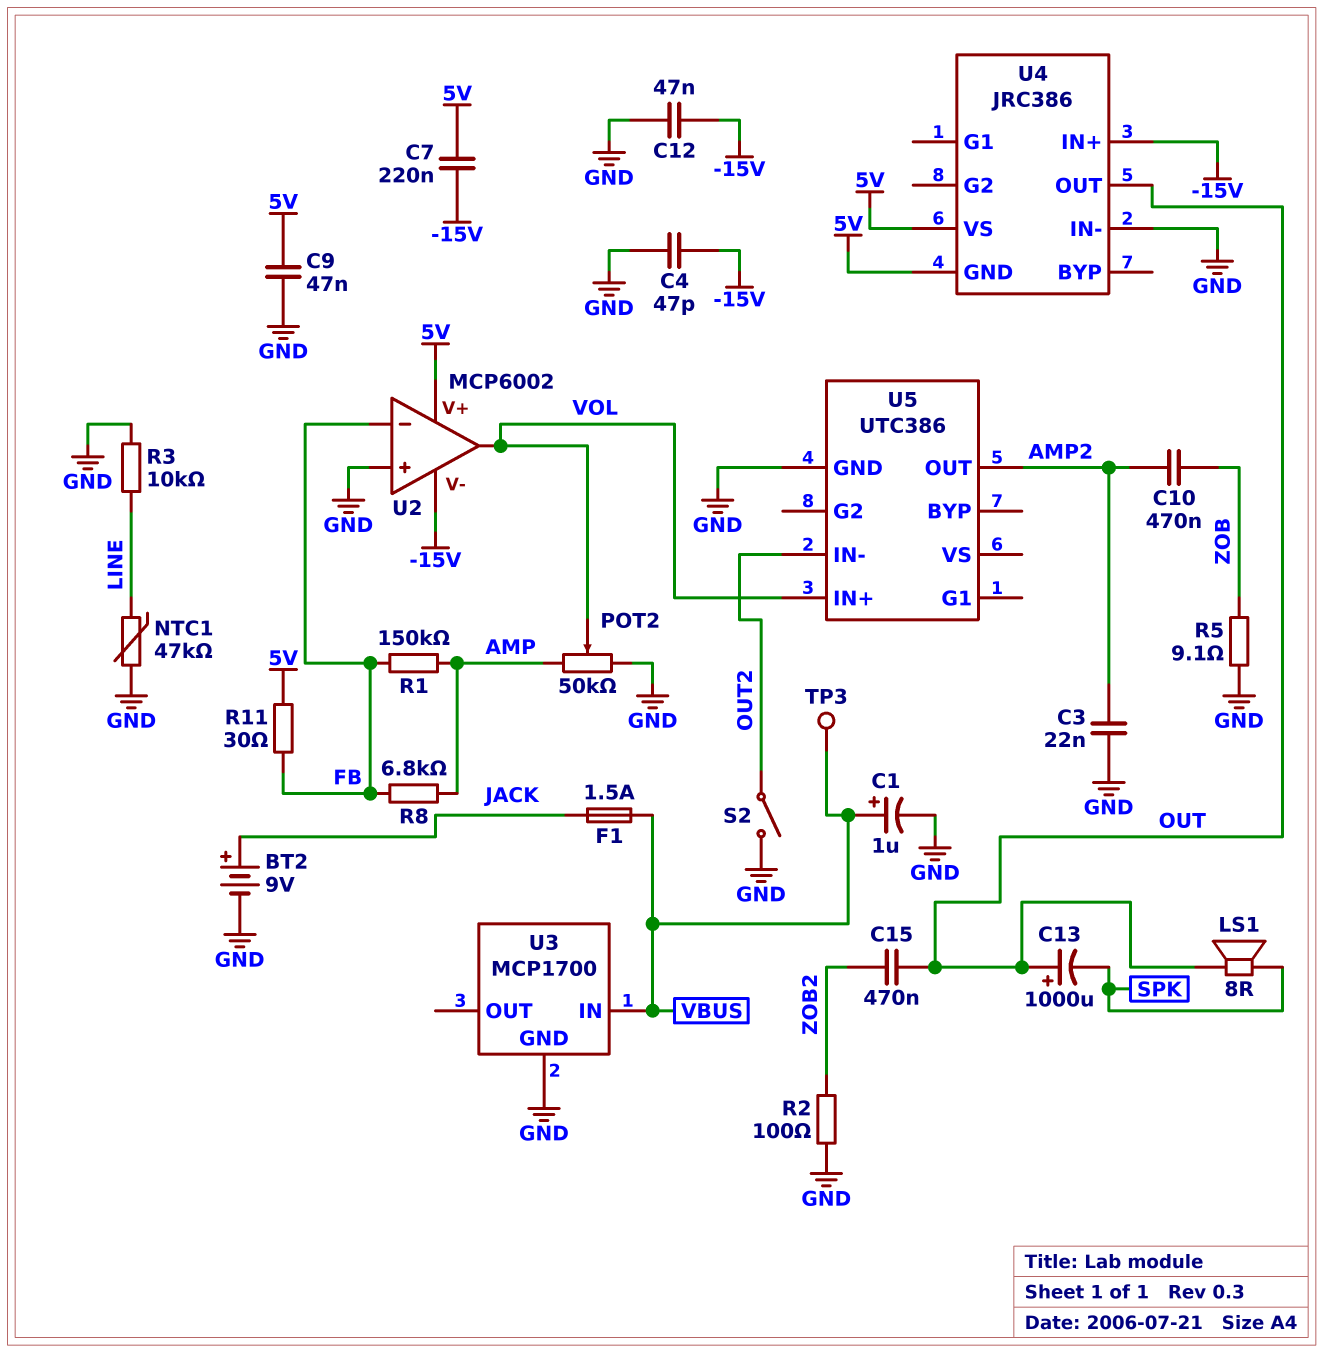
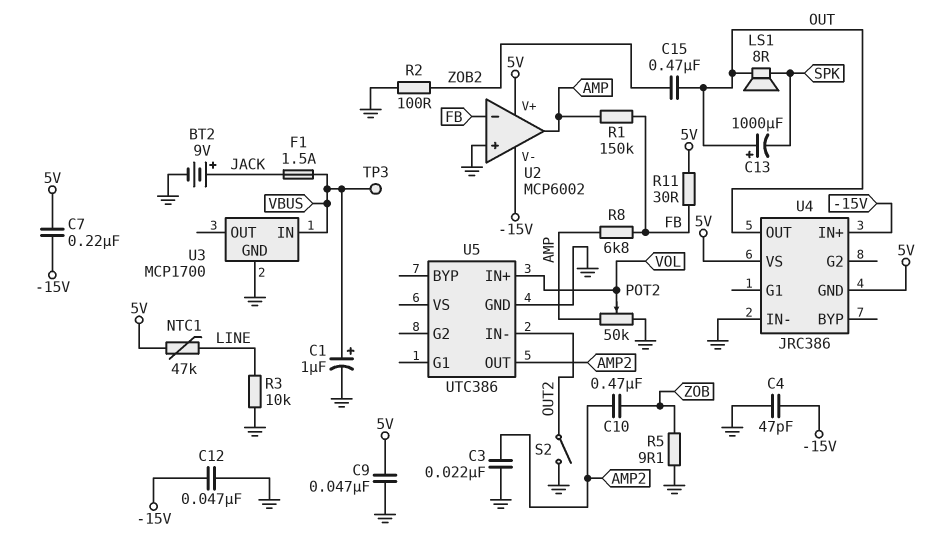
NTC1: 47k (GND, LINE) -> 47k (5V, LINE)
U2 pin out: VOL -> AMP

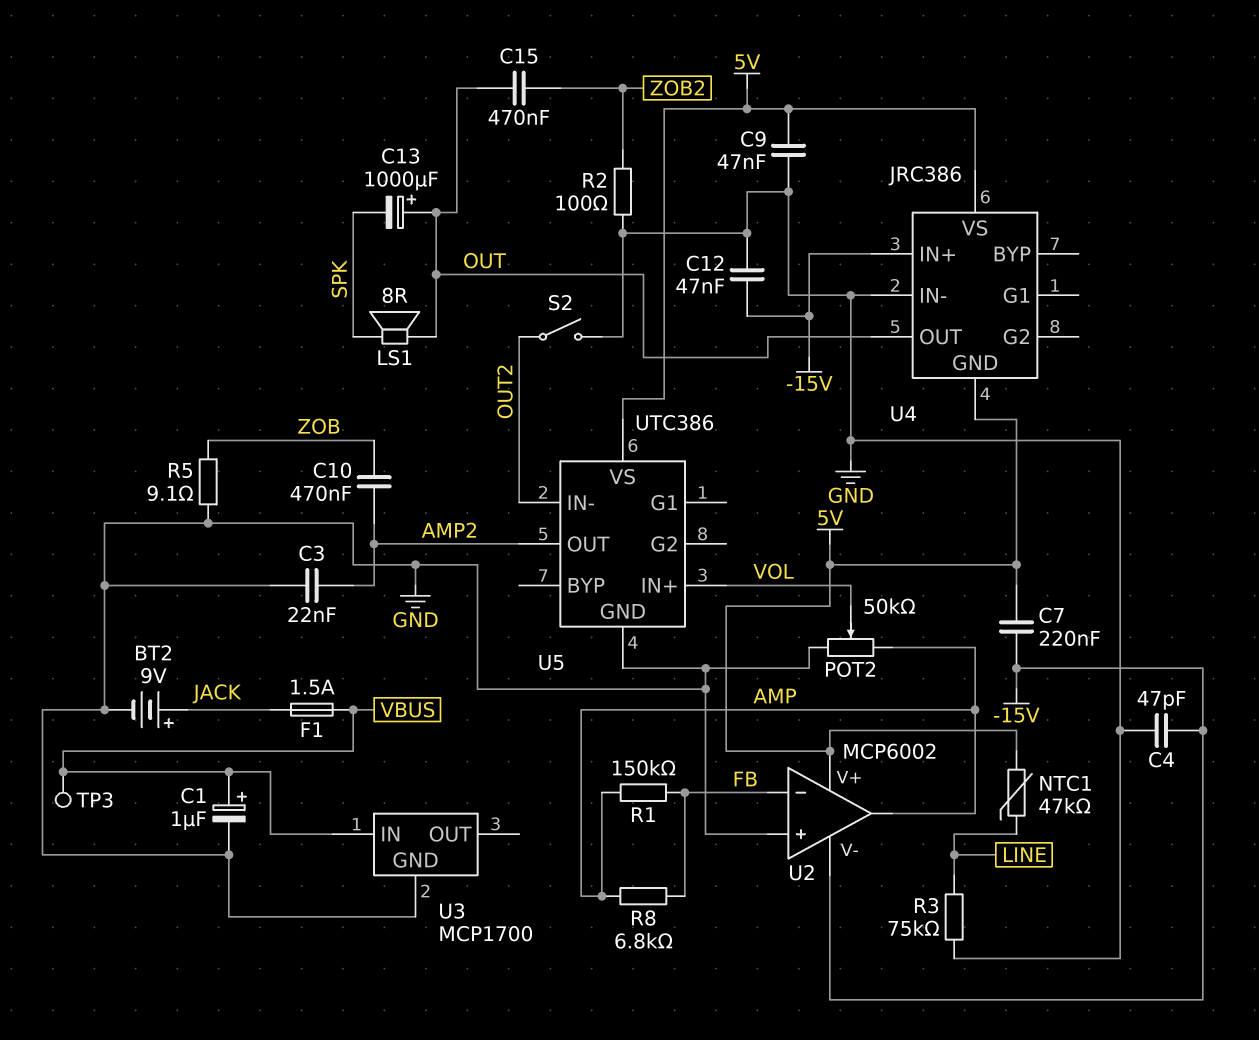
R3: 10k (GND, LINE) -> 75k (GND, LINE)
R11: 30 (5V, FB) -> none
U5 pin VS: none -> 5V

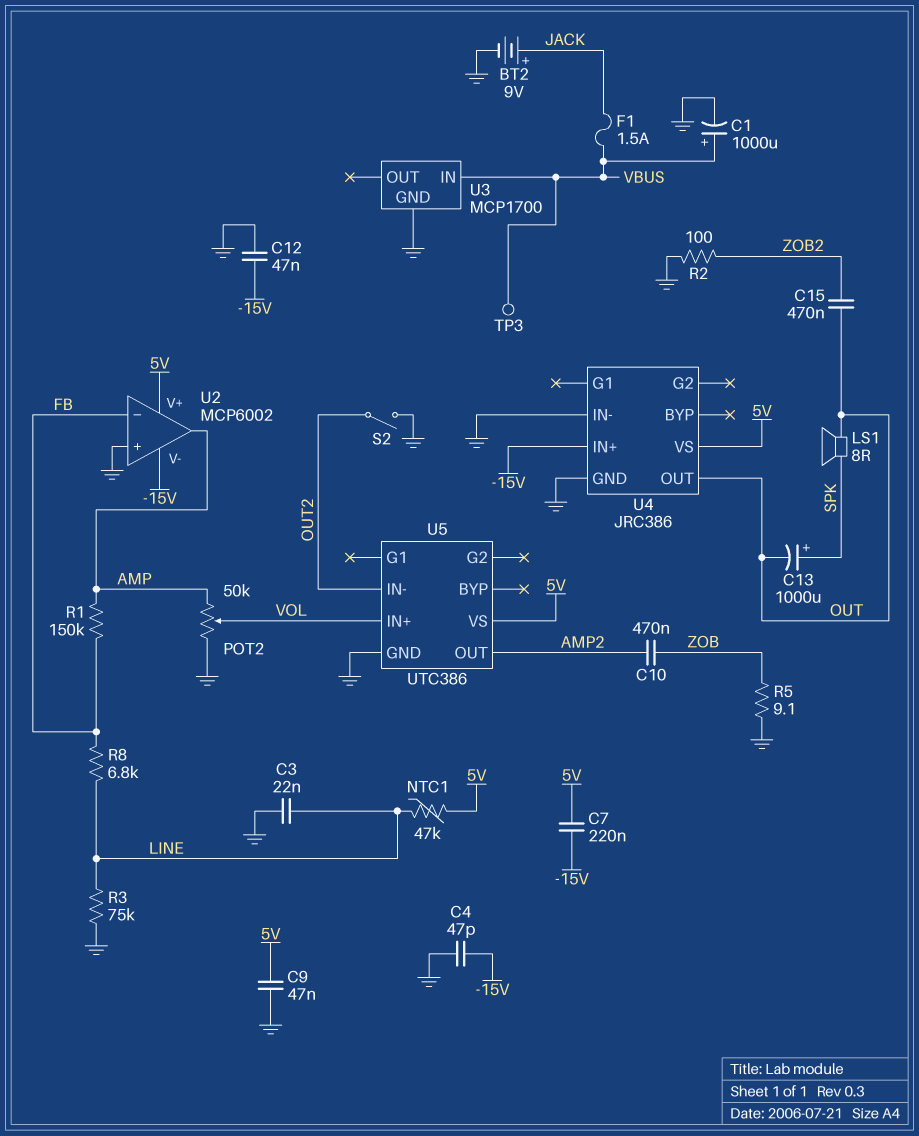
C1: 1uF (plus VBUS, minus GND) -> 1000uF (plus VBUS, minus GND)
C3: 22nF (AMP2, GND) -> 22nF (GND, LINE)
C13: 1000uF (plus OUT, minus SPK) -> 1000uF (plus SPK, minus OUT)
R8: 6.8k (AMP, FB) -> 6.8k (FB, LINE)
U4 pin GND: 5V -> GND

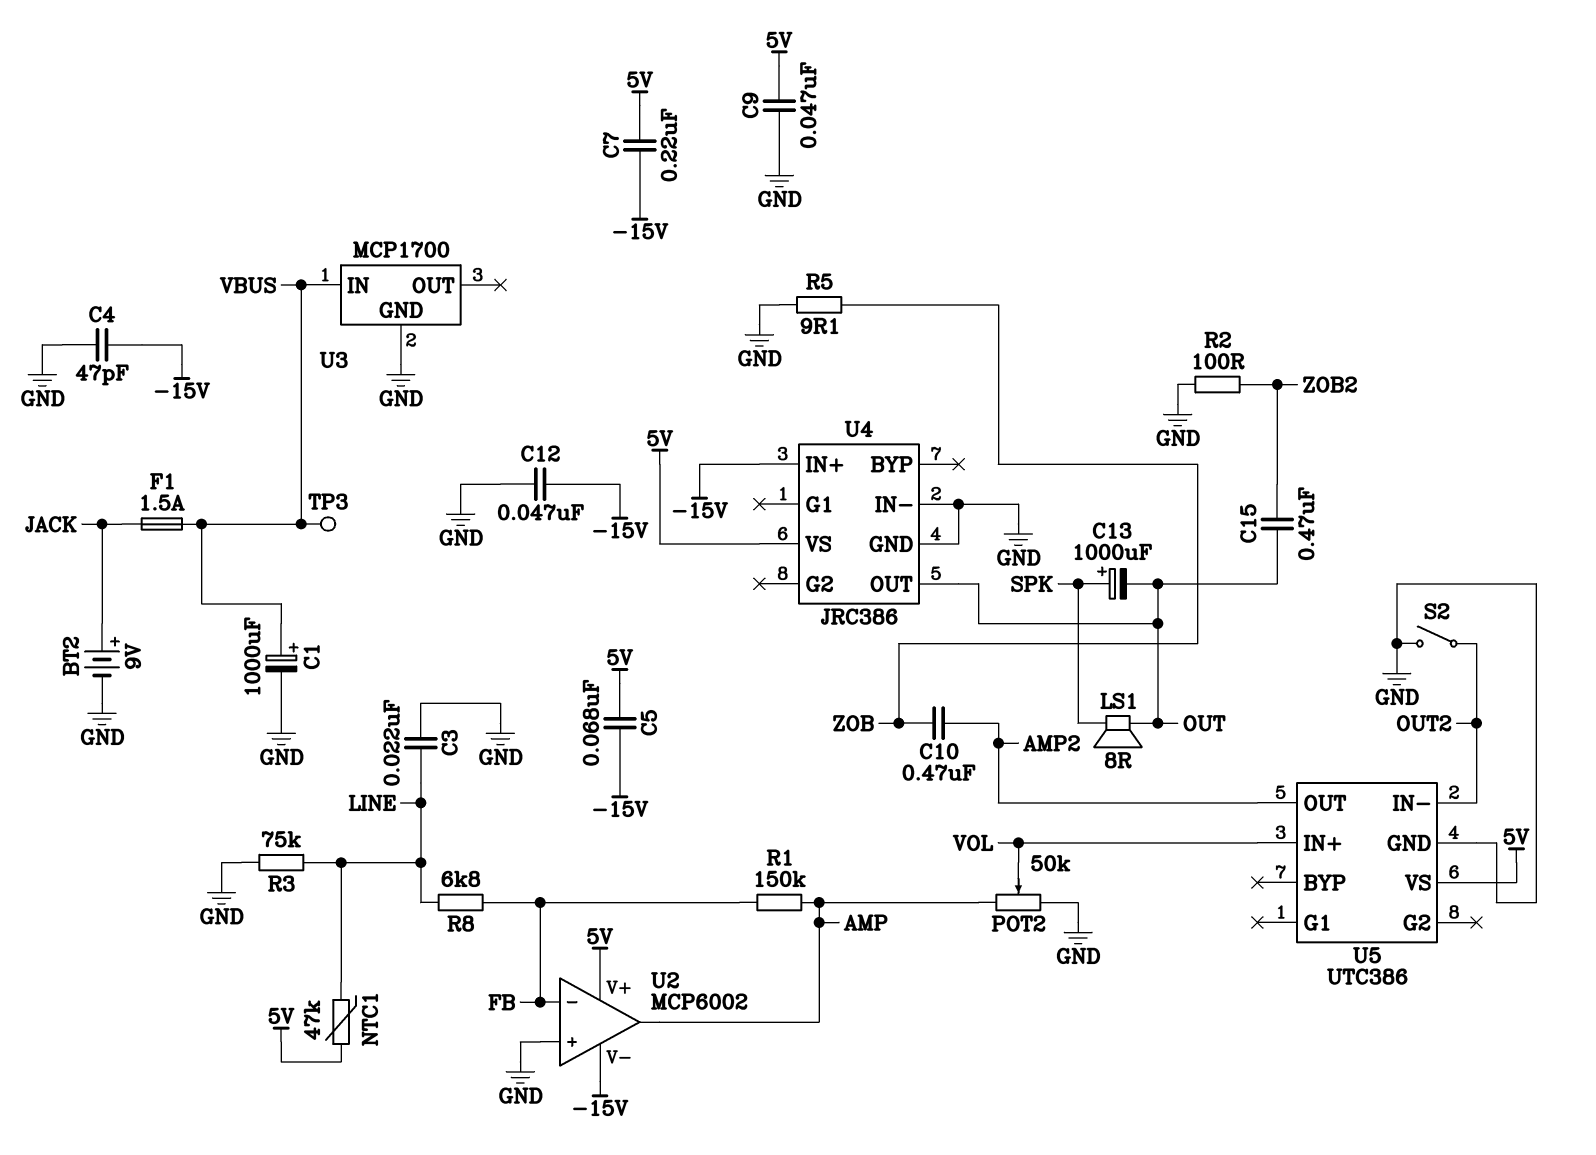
C5: none -> 68nF (-15V, 5V)

